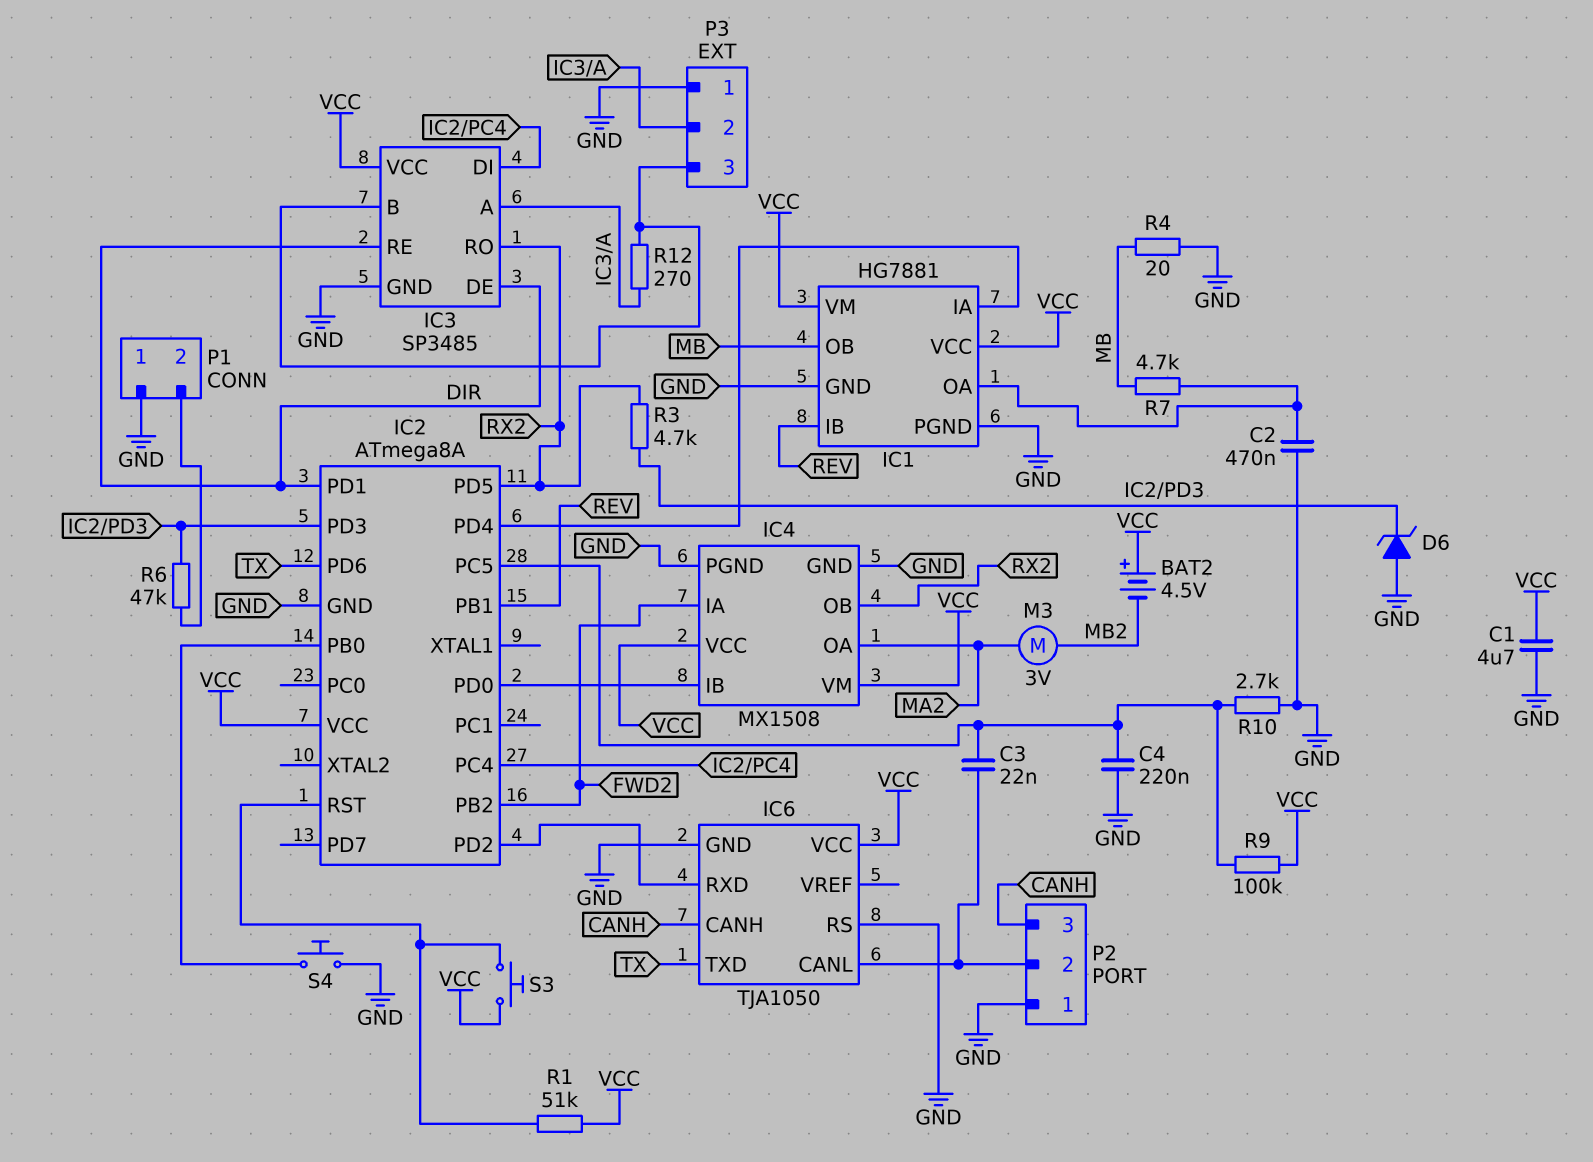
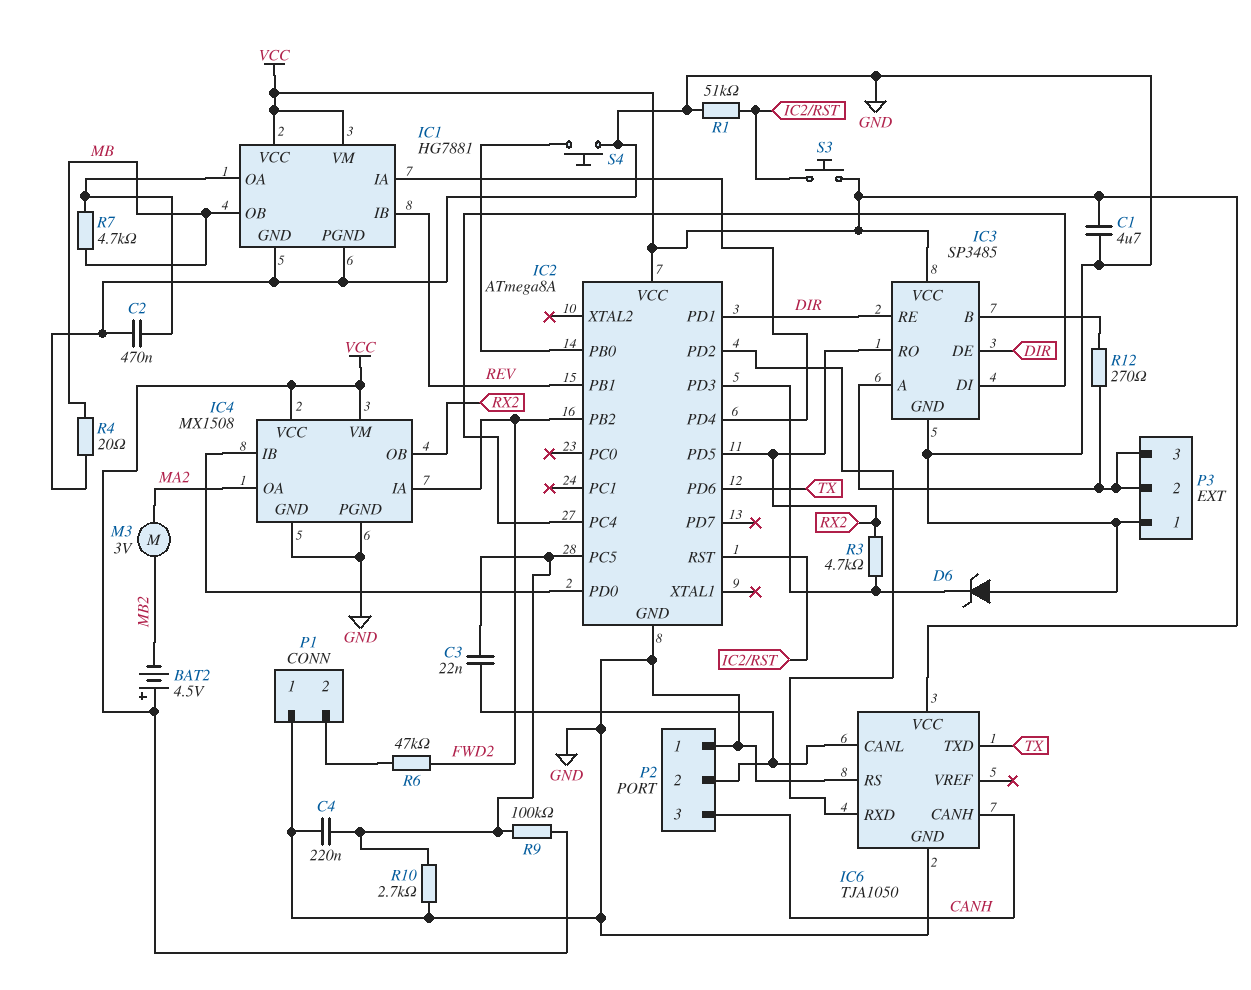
P3 pin 3: IC3/B -> IC3/A
R1: 51k (IC2/RST, VCC) -> 51k (GND, IC2/RST)
R6: 47k (IC2/PD3, P1/2) -> 47k (FWD2, P1/2)

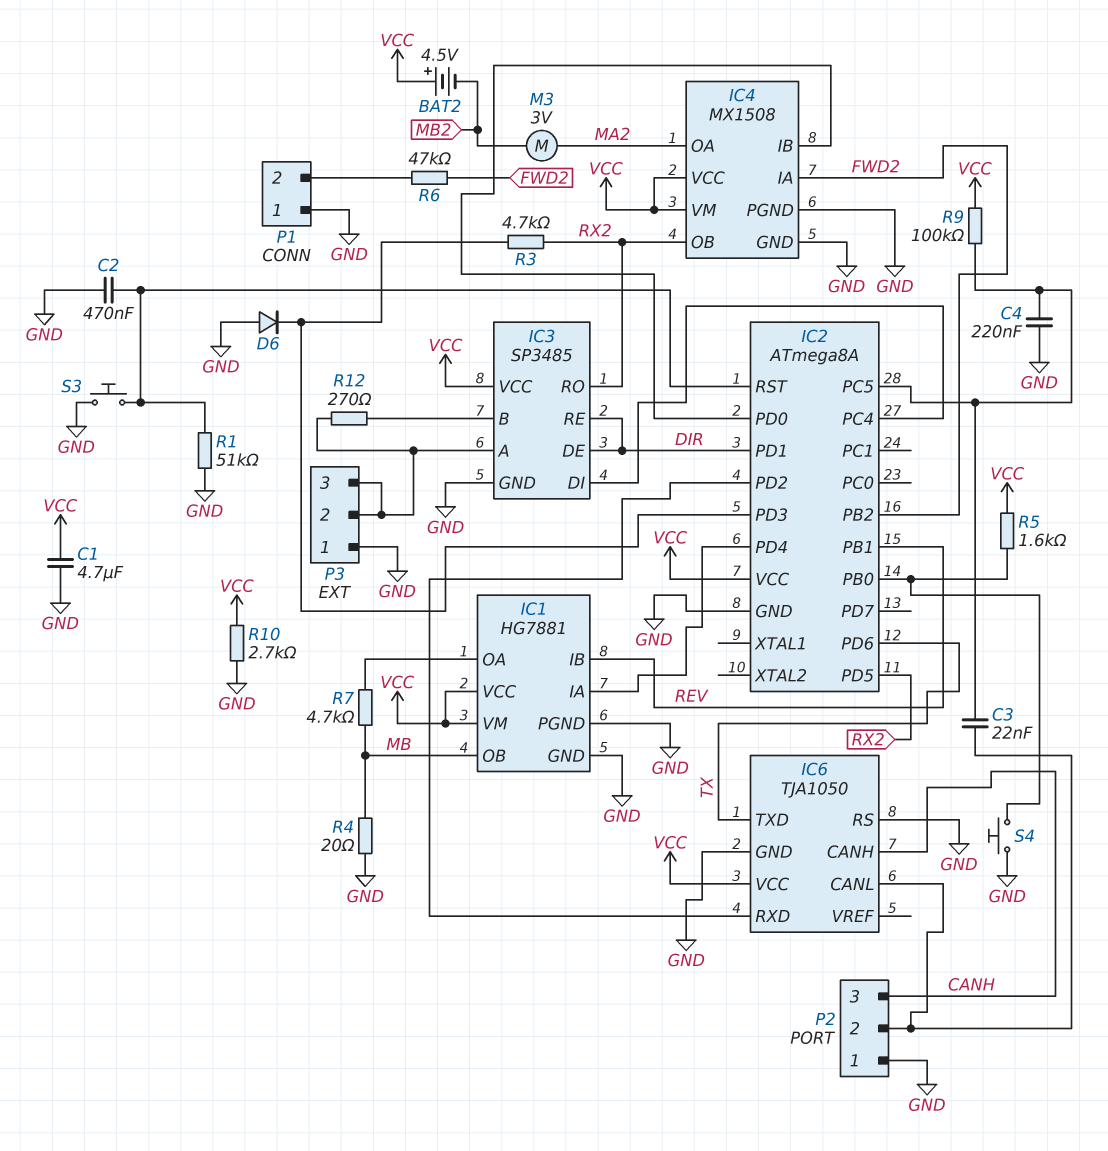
C2: 470nF (GND, IC1/OA) -> 470nF (GND, IC2/RST)
D6: zener (A GND, K IC2/PD3) -> diode (A GND, K IC2/PD3)
R5: none -> 1.6k (IC2/PB0, VCC)
R10: 2.7k (GND, IC2/PC5) -> 2.7k (GND, VCC)
S3: button (IC2/RST, VCC) -> button (GND, IC2/RST)

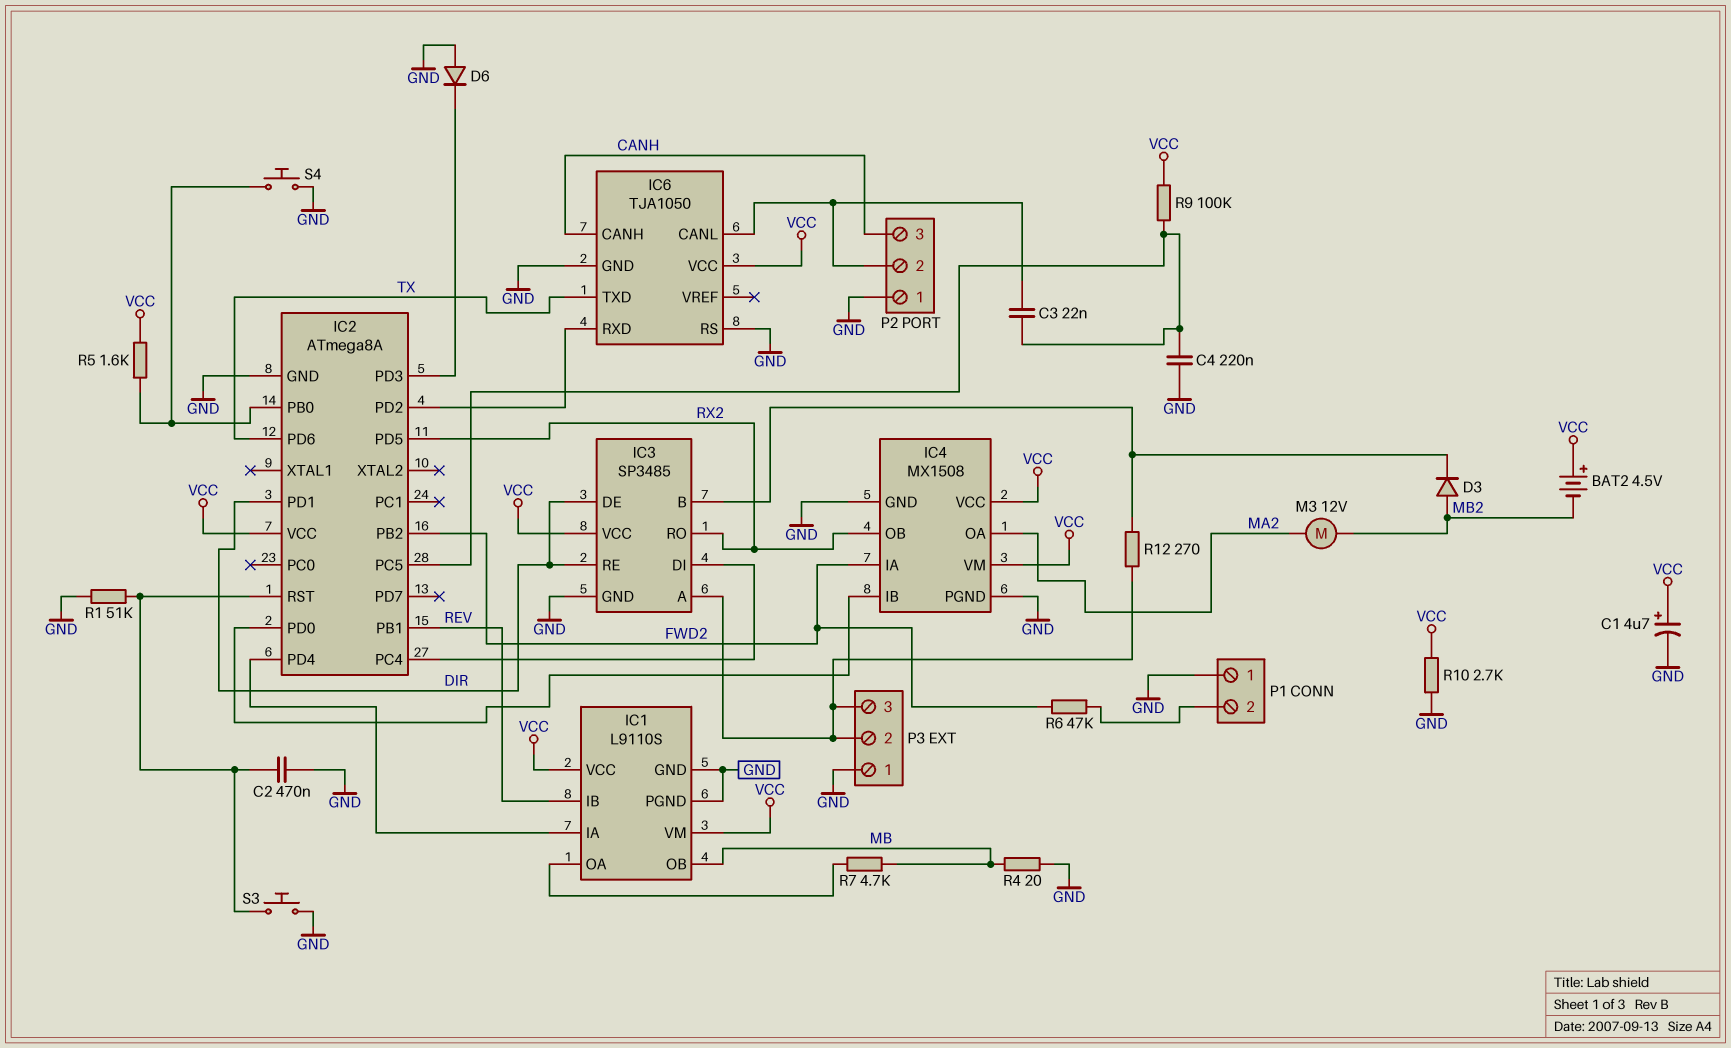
C1: 4.7uF (GND, VCC) -> 4.7uF (plus VCC, minus GND)
D3: none -> diode (A MB2, K IC3/B)
IC1: HG7881 -> L9110S
M3: motor 3V (MA2, MB2) -> motor 12V (MA2, MB2)
R3: 4.7k (IC2/PD3, RX2) -> none

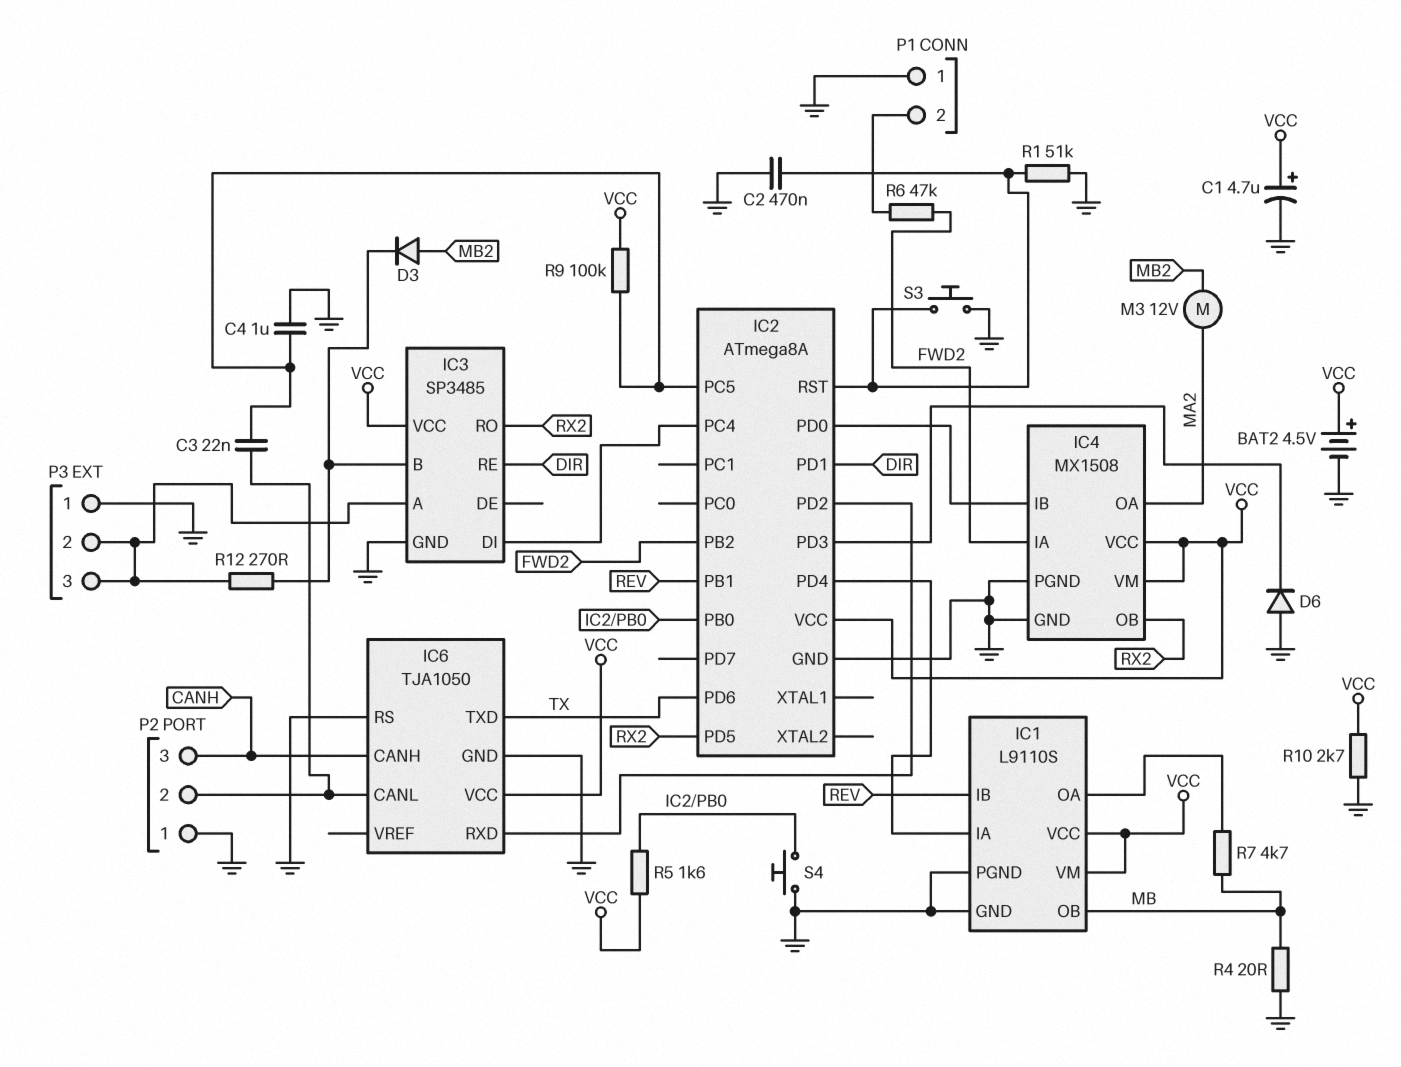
BAT2: 4.5V (plus VCC, minus MB2) -> 4.5V (plus VCC, minus GND)
C4: 220nF (GND, IC2/PC5) -> 1uF (GND, IC2/PC5)
IC3 pin DE: DIR -> none

